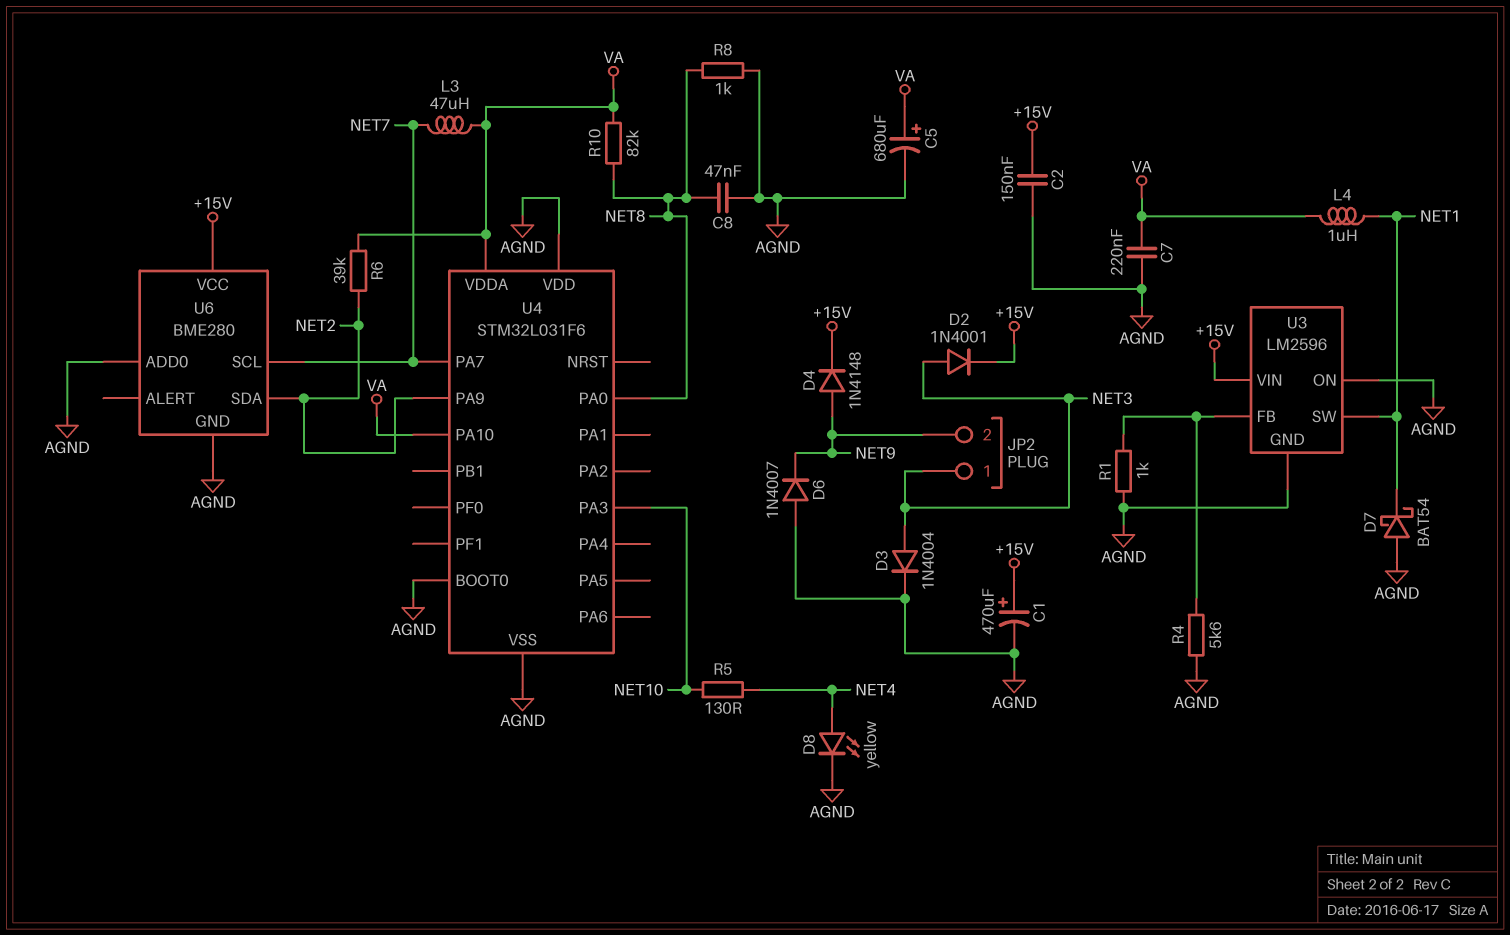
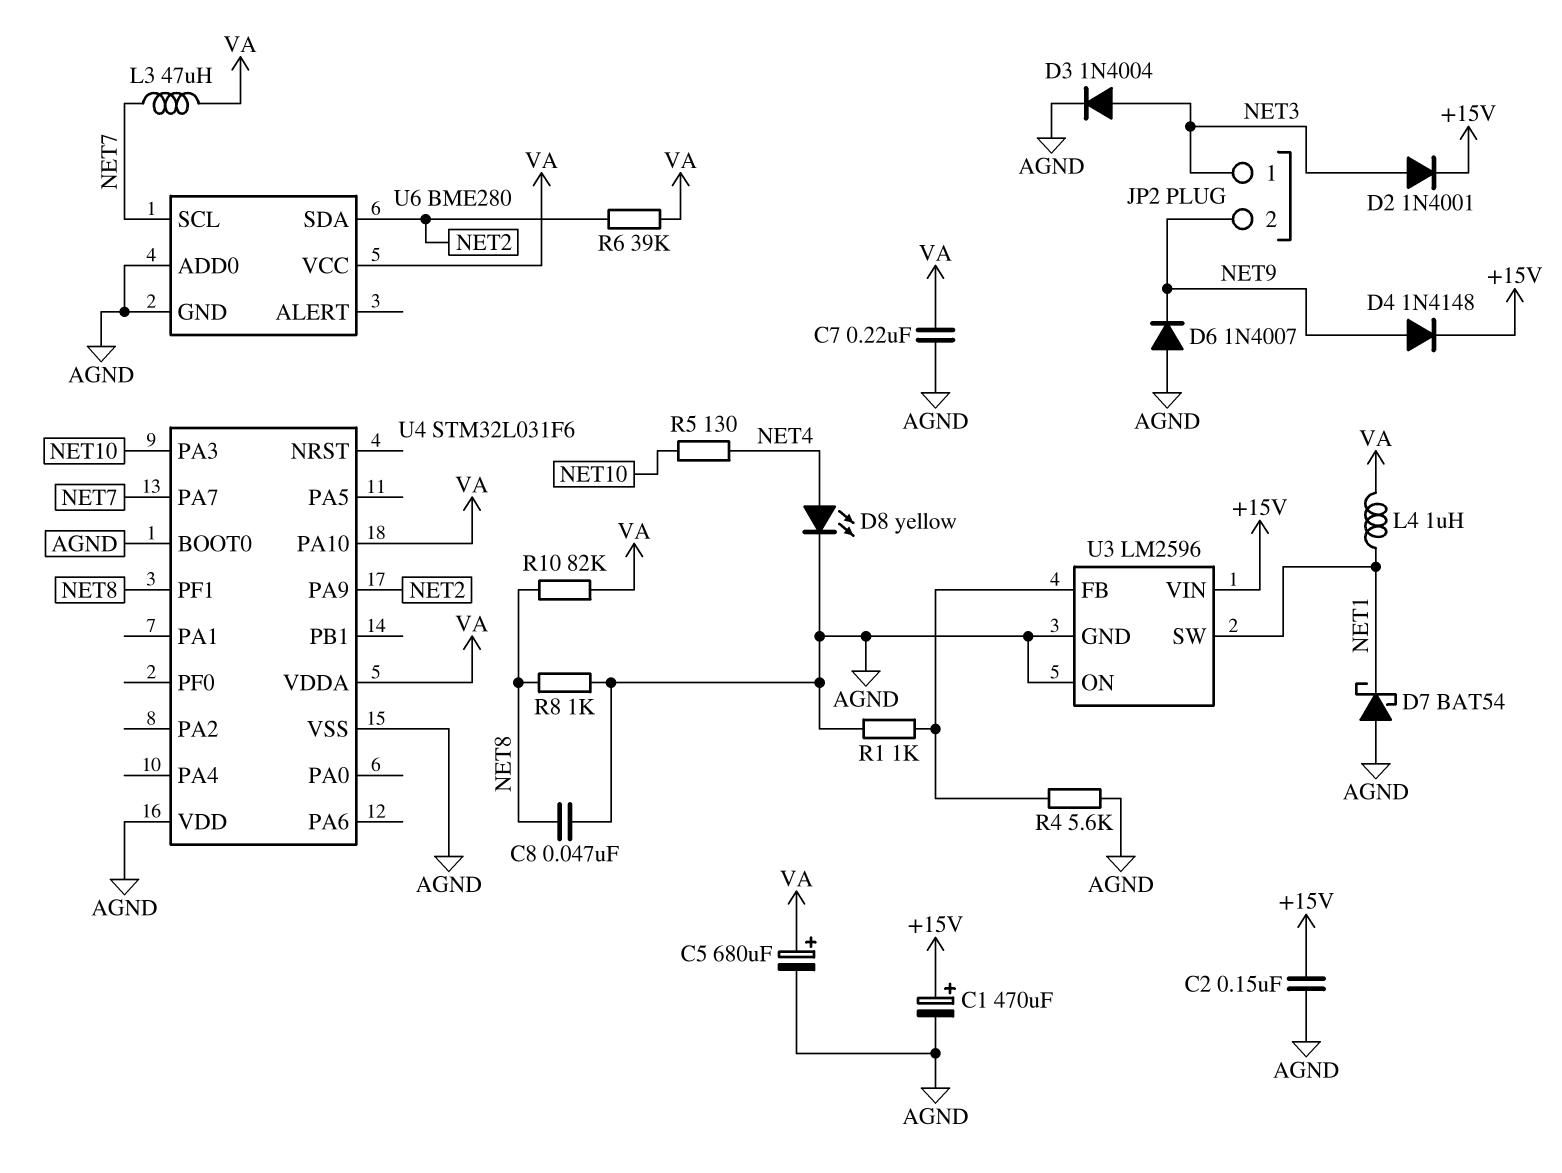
U4 pin PA0: NET8 -> none
U4 pin PF1: none -> NET8
U6 pin VCC: +15V -> VA

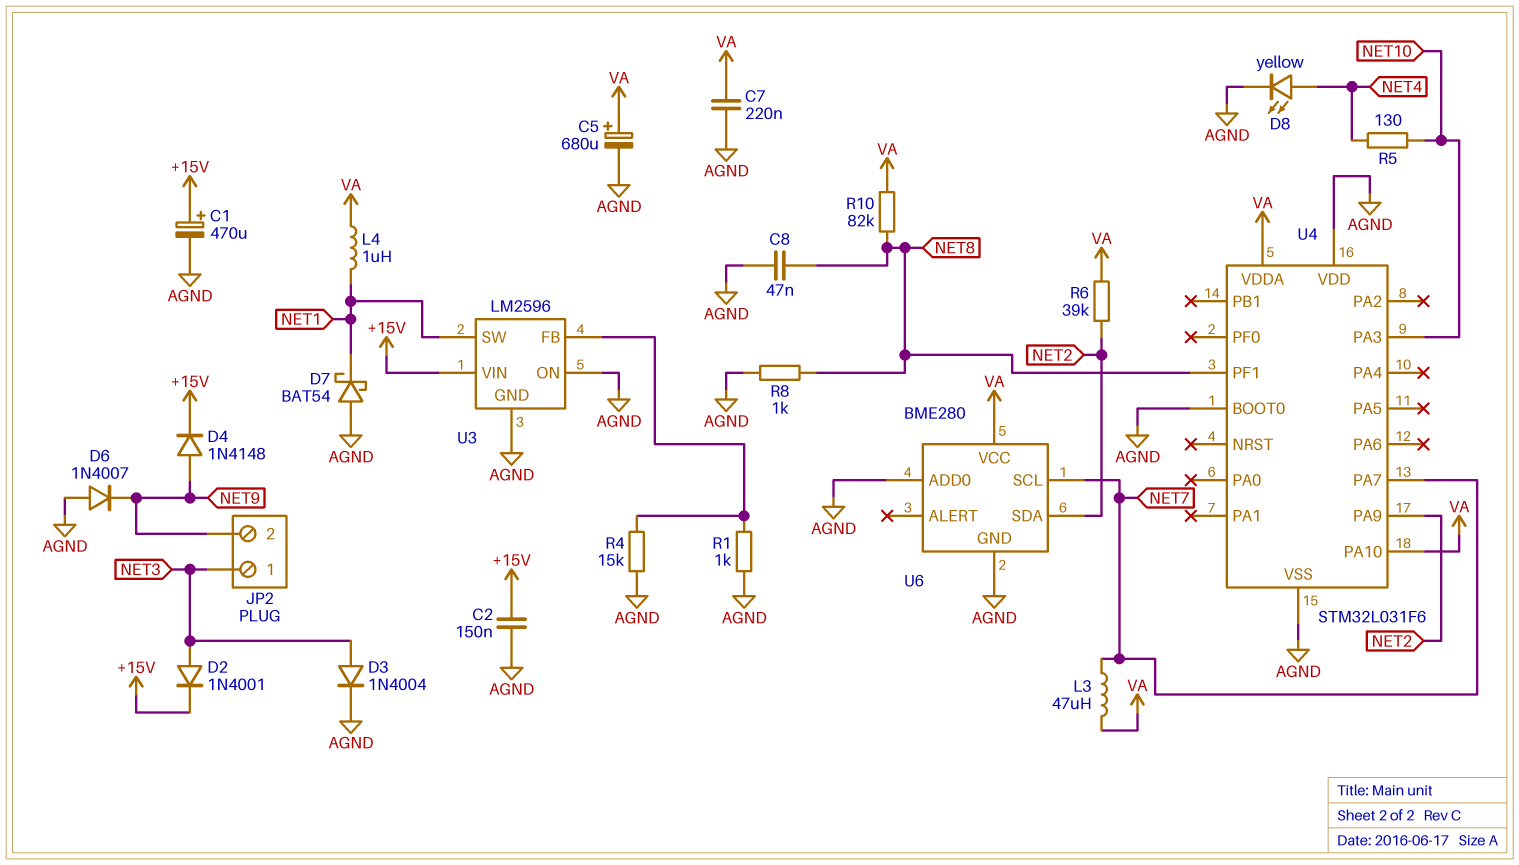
R4: 5.6k (AGND, U3/FB) -> 15k (AGND, U3/FB)

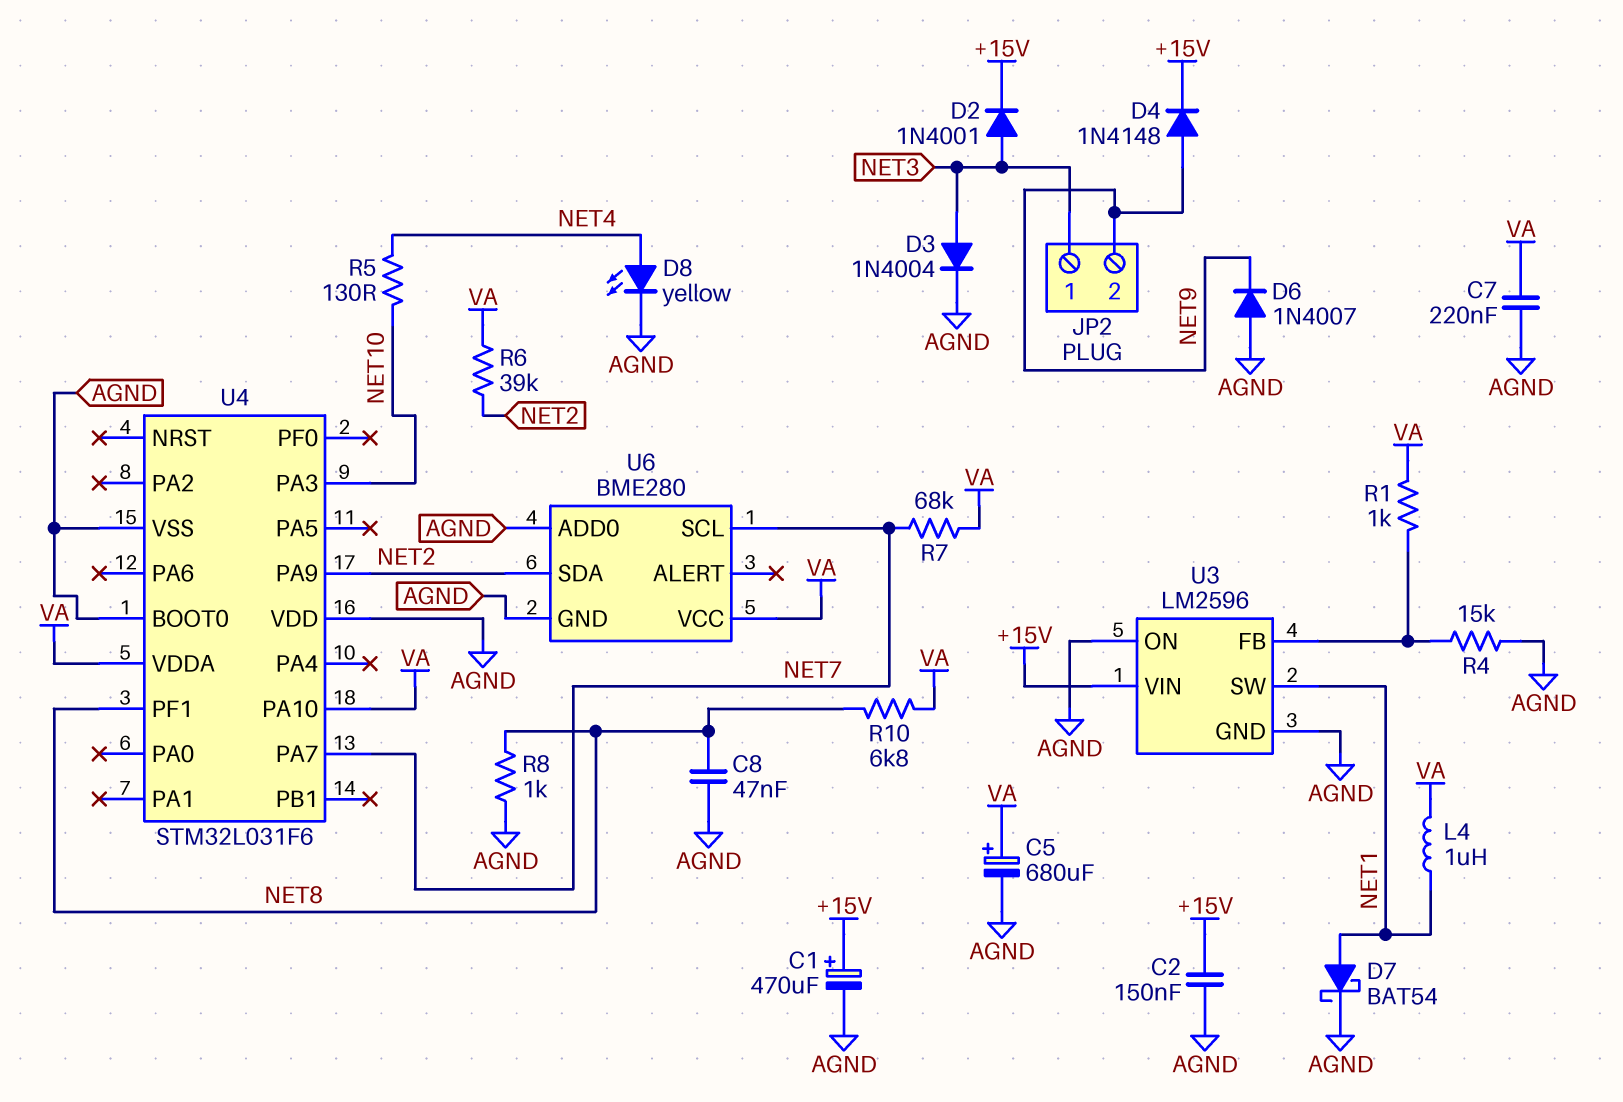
D7: schottky BAT54 (A AGND, K NET1) -> schottky BAT54 (A NET1, K AGND)
L3: 47uH (NET7, VA) -> none
R1: 1k (AGND, U3/FB) -> 1k (U3/FB, VA)
R7: none -> 68k (NET7, VA)
R10: 82k (NET8, VA) -> 6.8k (NET8, VA)

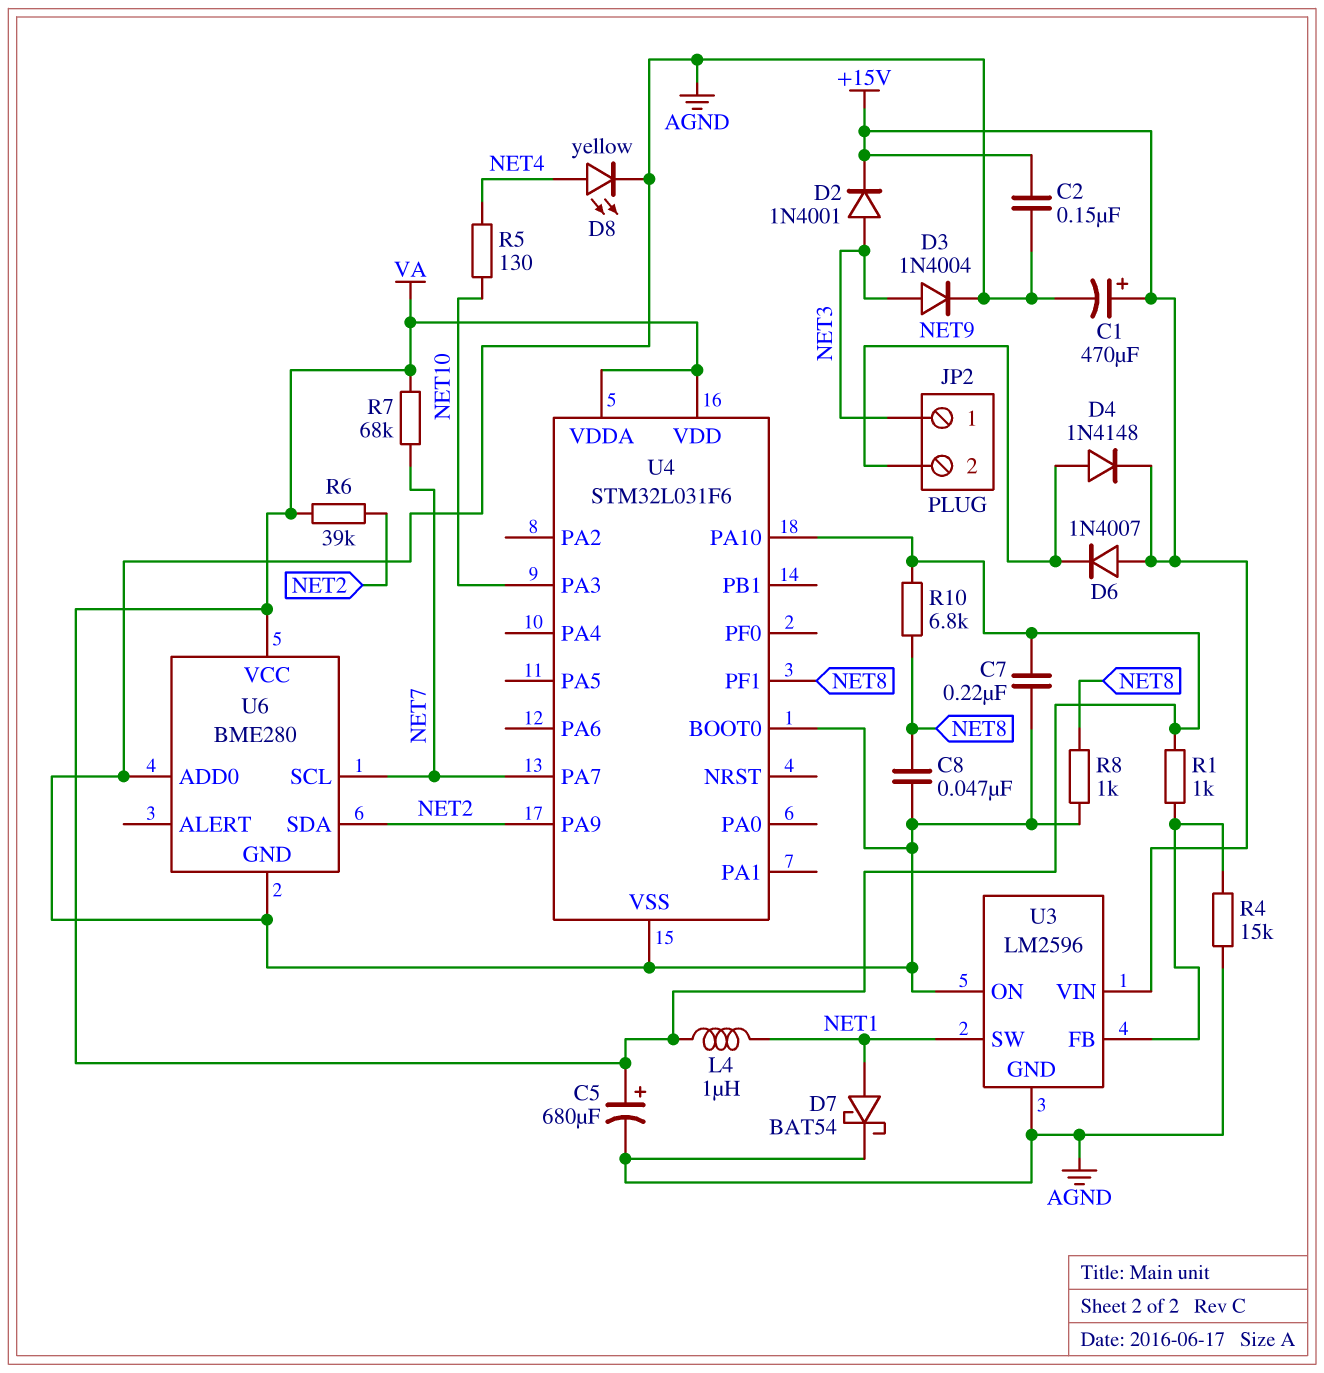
D6: diode 1N4007 (A AGND, K NET9) -> diode 1N4007 (A +15V, K NET9)
U4 pin VDD: AGND -> VA

